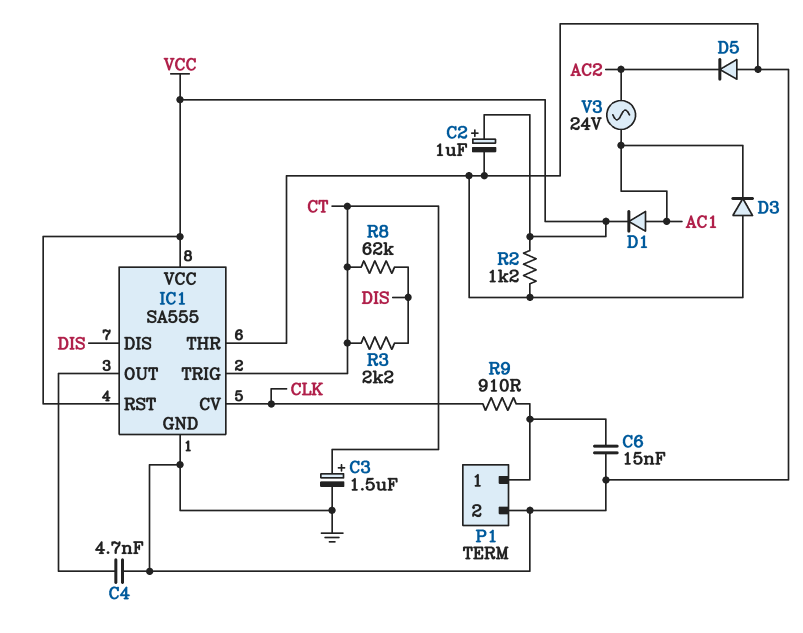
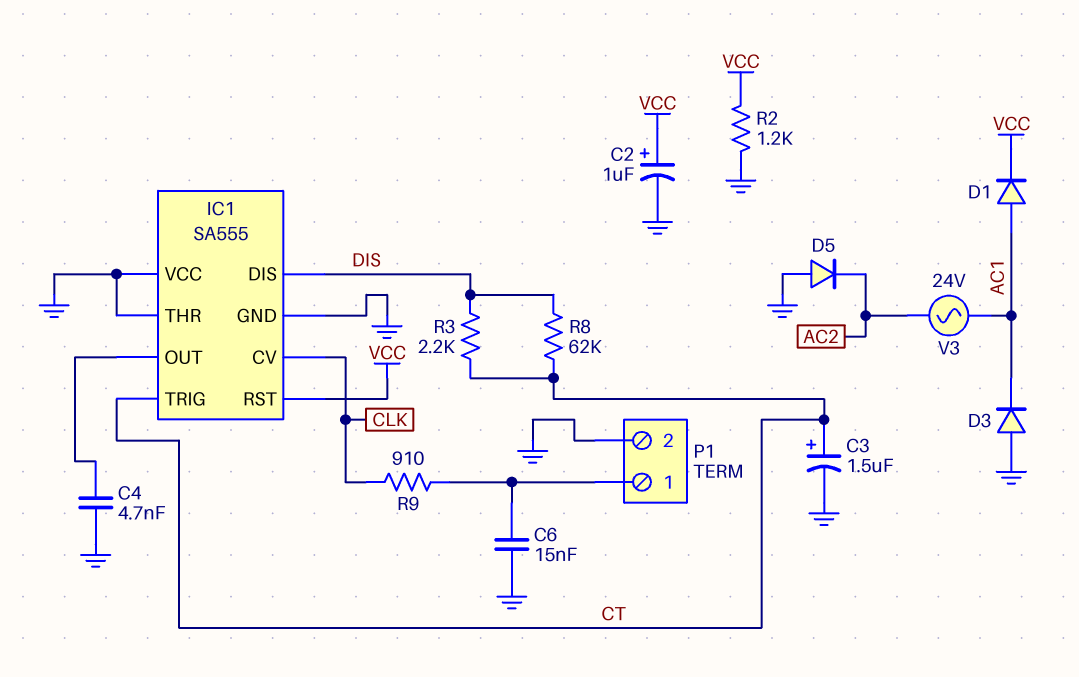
IC1 pin VCC: VCC -> GND

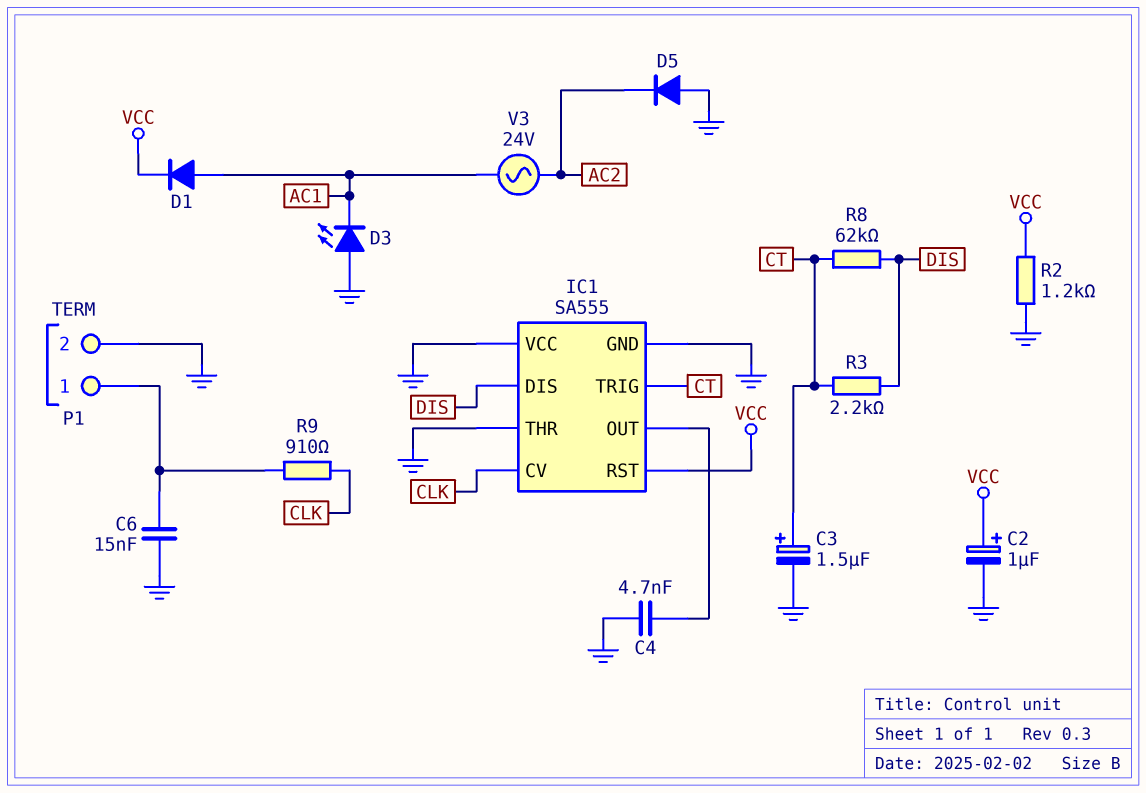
D3: diode (A GND, K AC1) -> LED (A GND, K AC1)

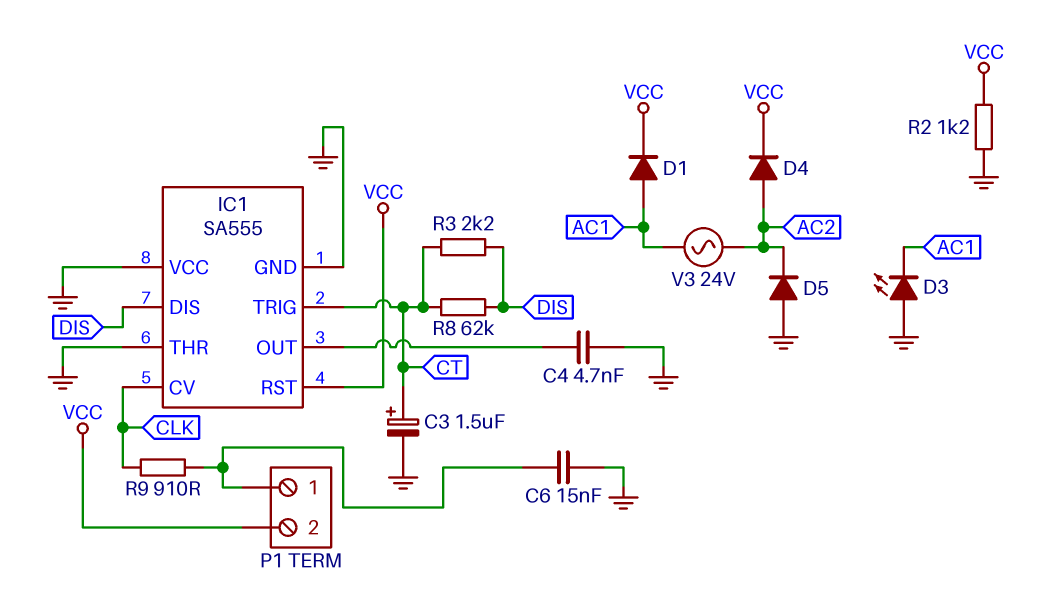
C2: 1uF (plus VCC, minus GND) -> none
D4: none -> diode (A AC2, K VCC)
P1 pin 2: GND -> VCC

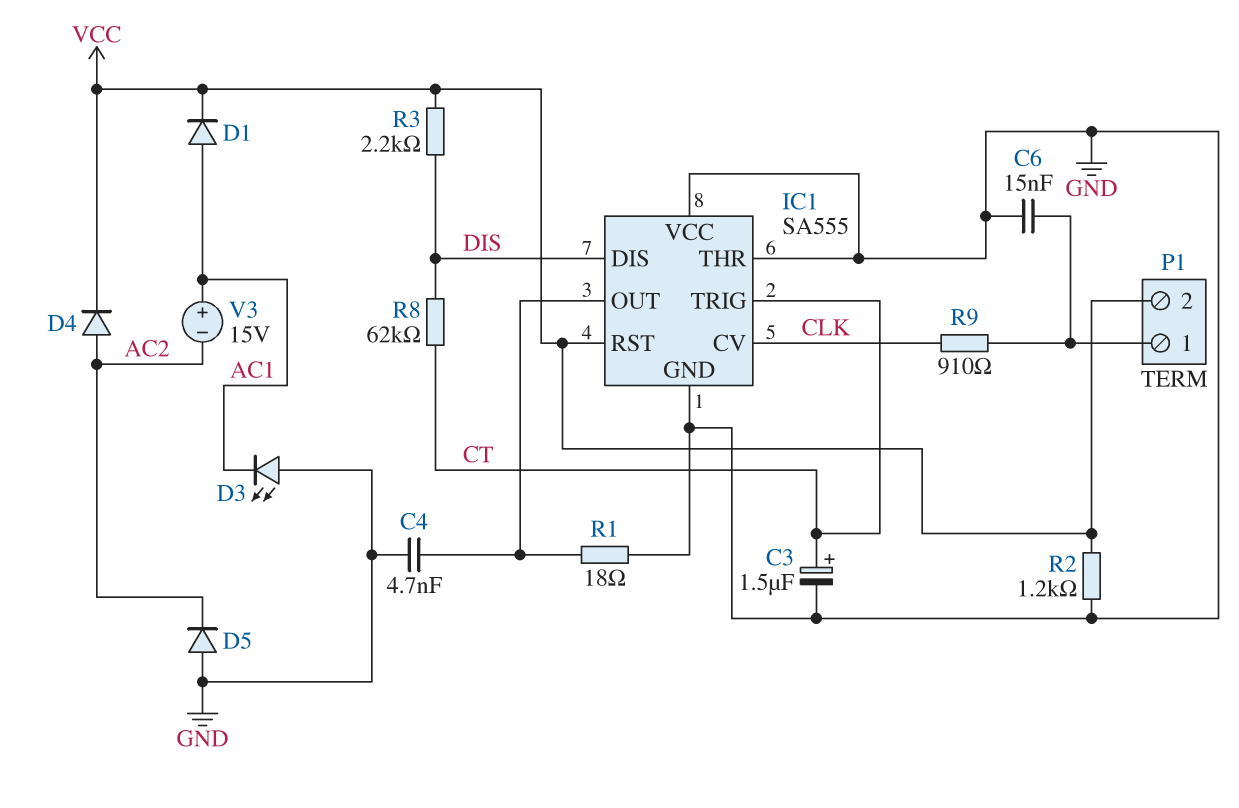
R1: none -> 18 (GND, IC1/OUT)
R3: 2.2k (CT, DIS) -> 2.2k (DIS, VCC)
V3: AC 24V (AC1, AC2) -> 15V (plus AC1, minus AC2)

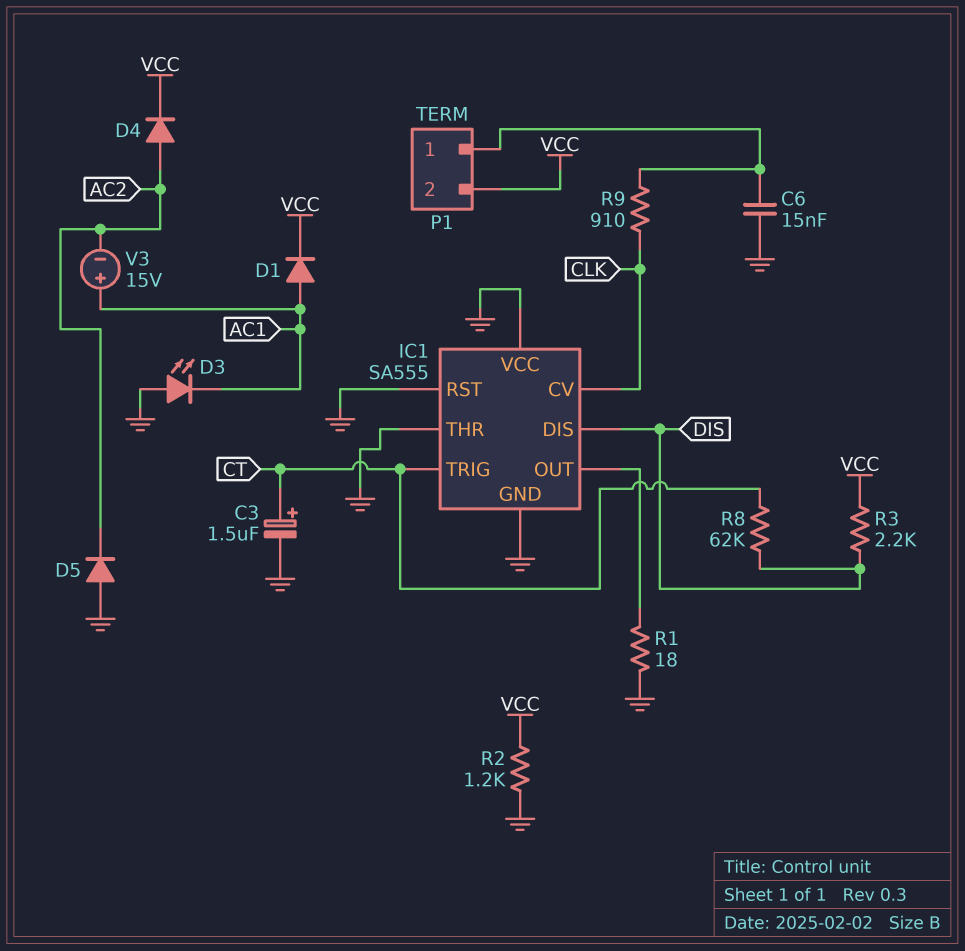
C4: 4.7nF (GND, IC1/OUT) -> none
IC1 pin RST: VCC -> GND

